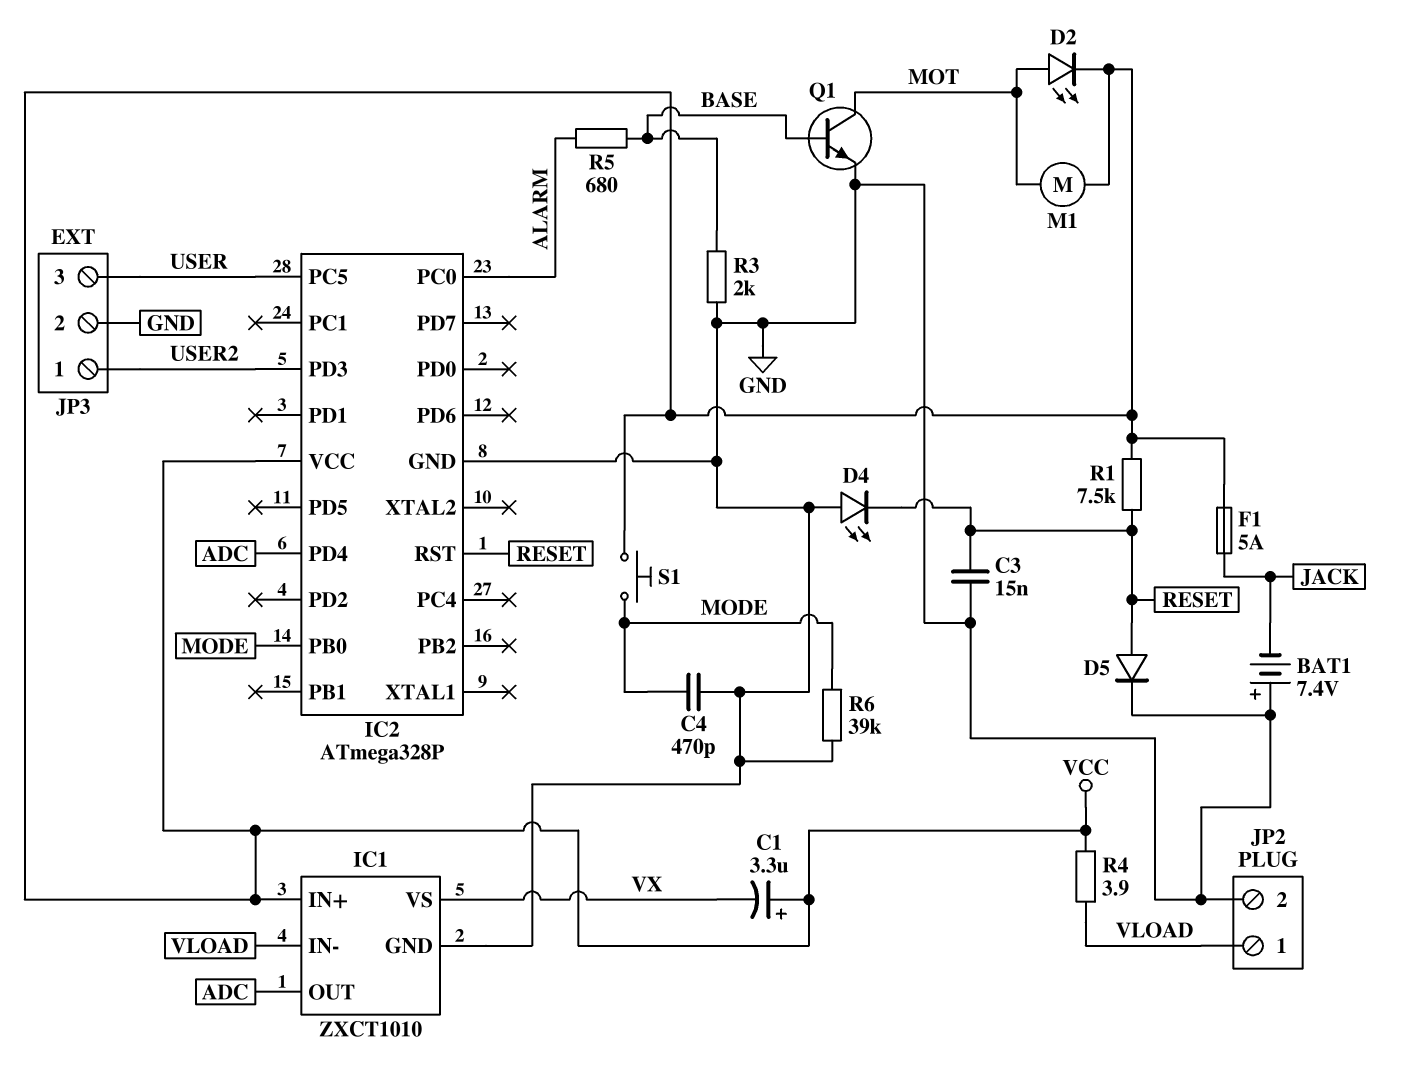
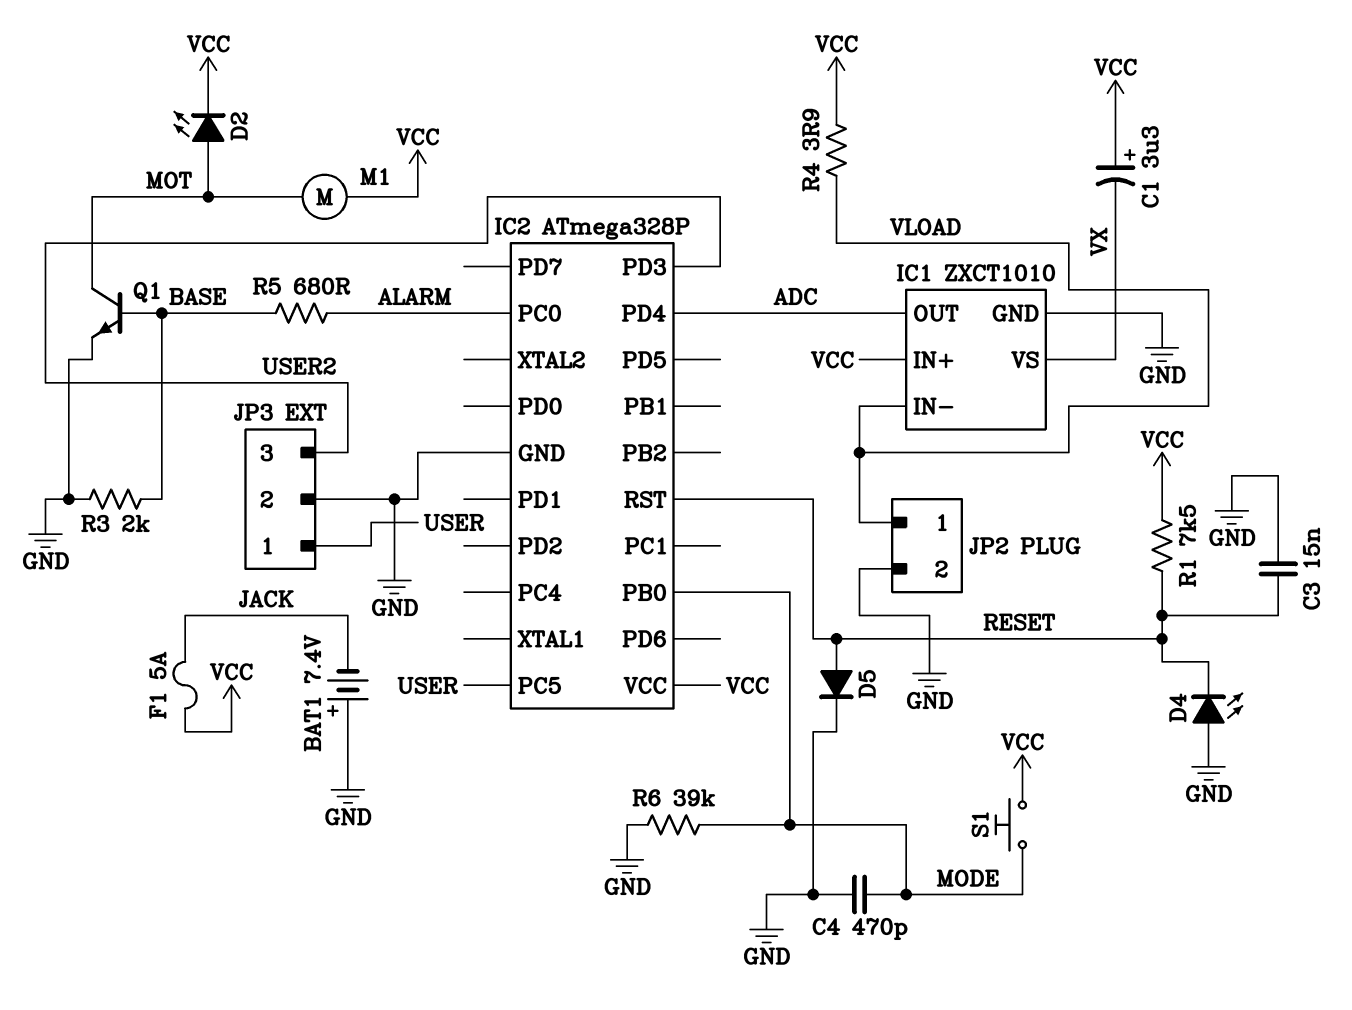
JP3 pin 1: USER2 -> USER
JP3 pin 3: USER -> USER2

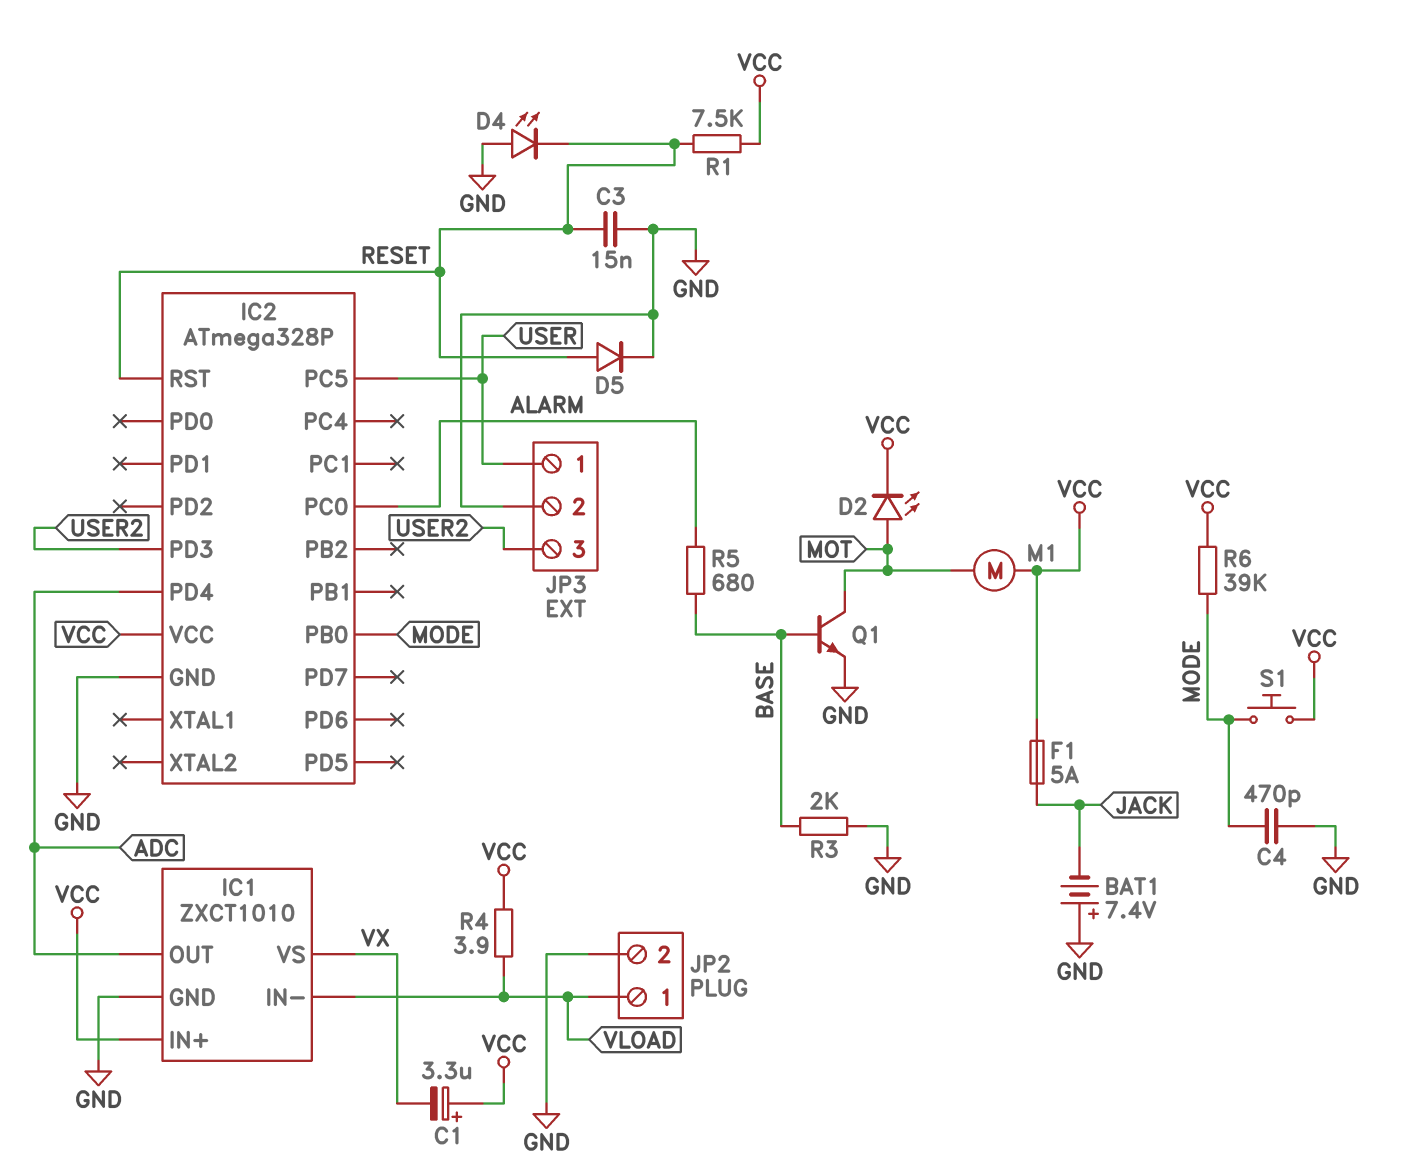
R6: 39k (GND, MODE) -> 39k (MODE, VCC)

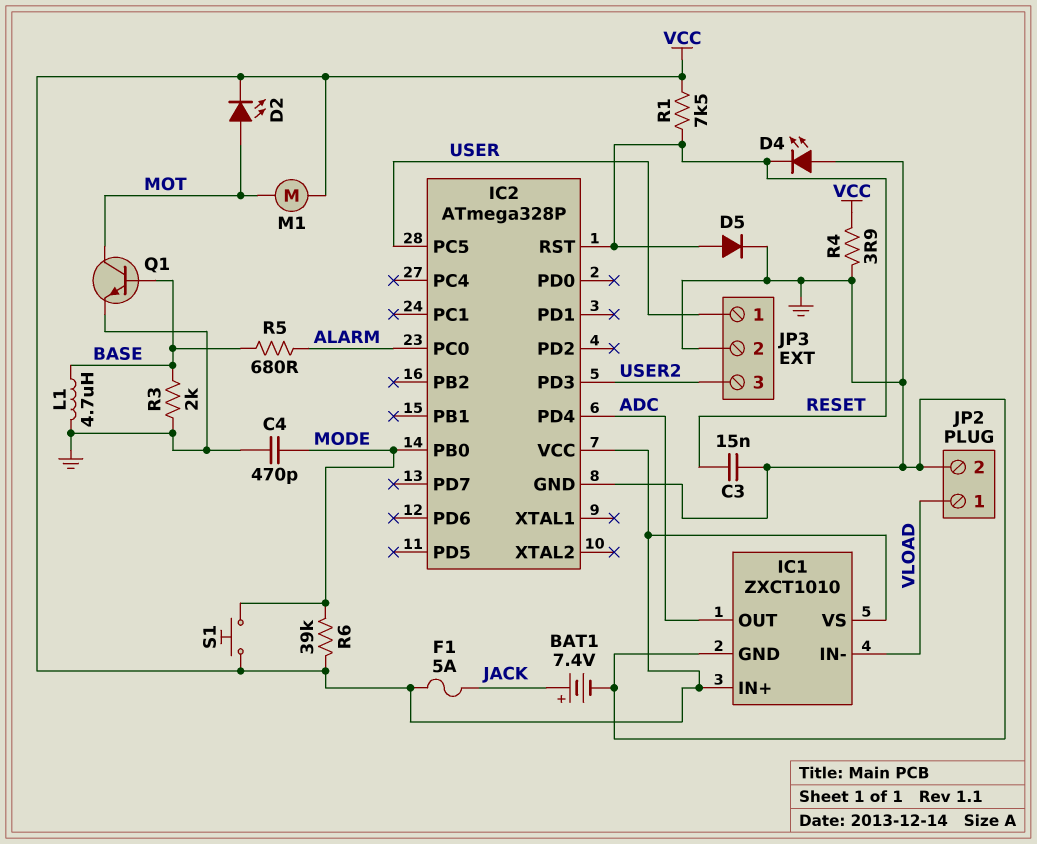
BAT1: 7.4V (plus GND, minus JACK) -> 7.4V (plus JACK, minus GND)
C1: 3.3uF (plus VCC, minus VX) -> none
IC1 pin VS: VX -> VCC
L1: none -> 4.7uH (BASE, GND)
R4: 3.9 (VCC, VLOAD) -> 3.9 (GND, VCC)

